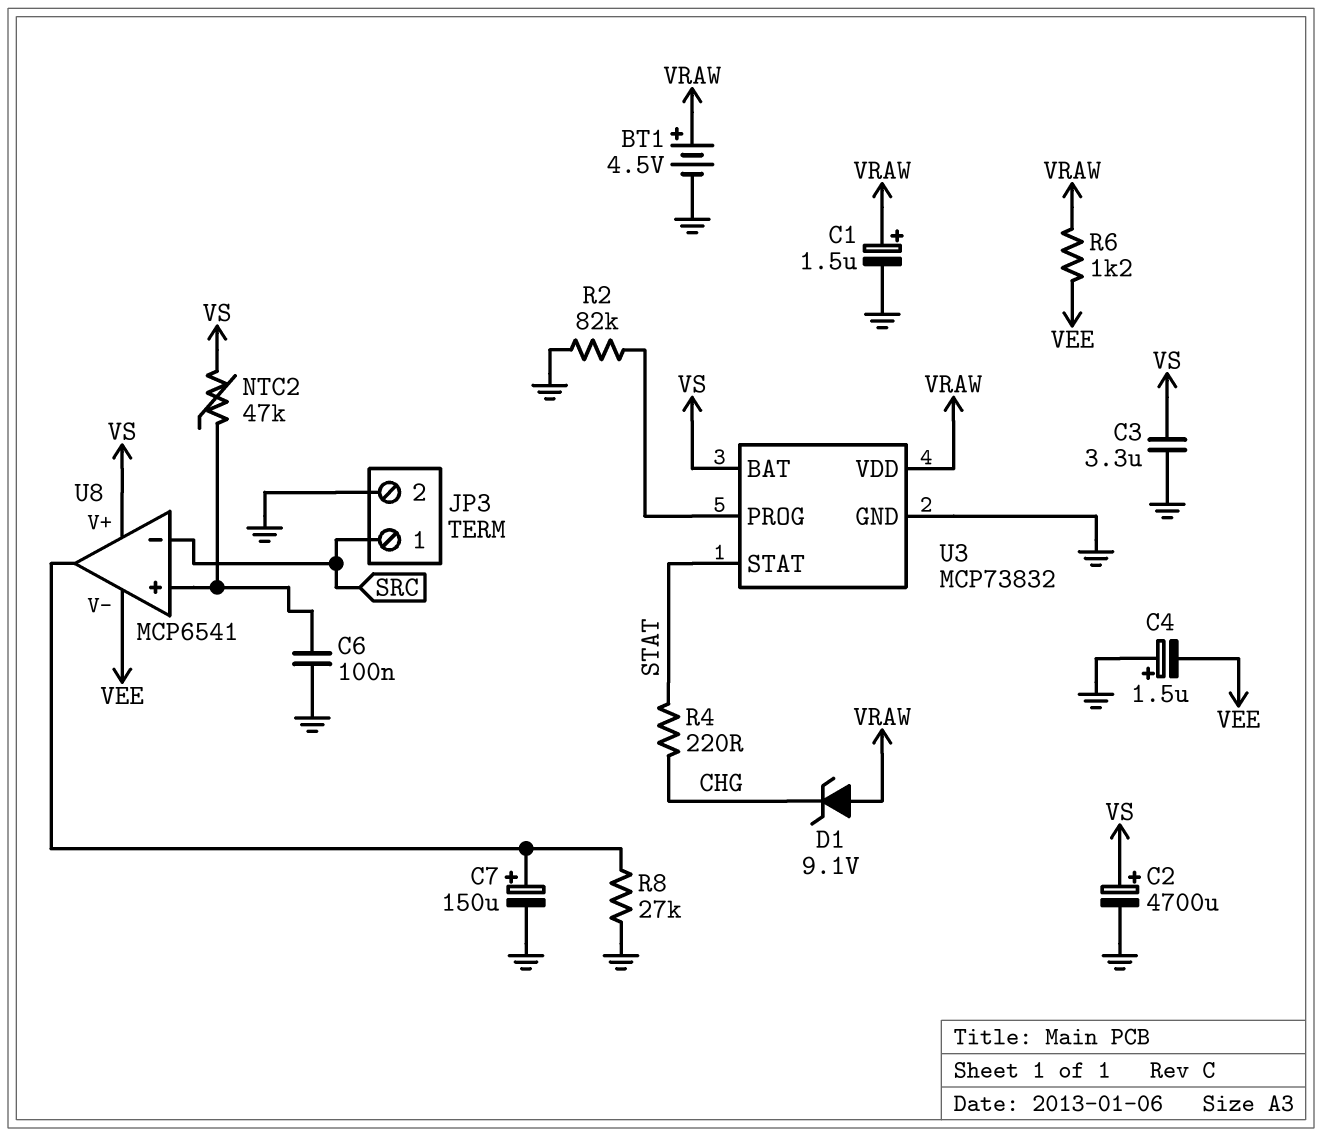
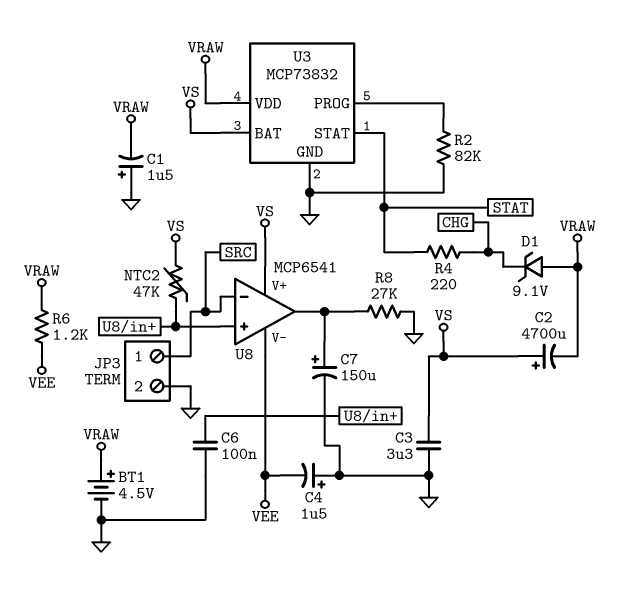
C1: 1.5uF (plus VRAW, minus GND) -> 1.5uF (plus GND, minus VRAW)
C2: 4700uF (plus VS, minus GND) -> 4700uF (plus VS, minus VRAW)

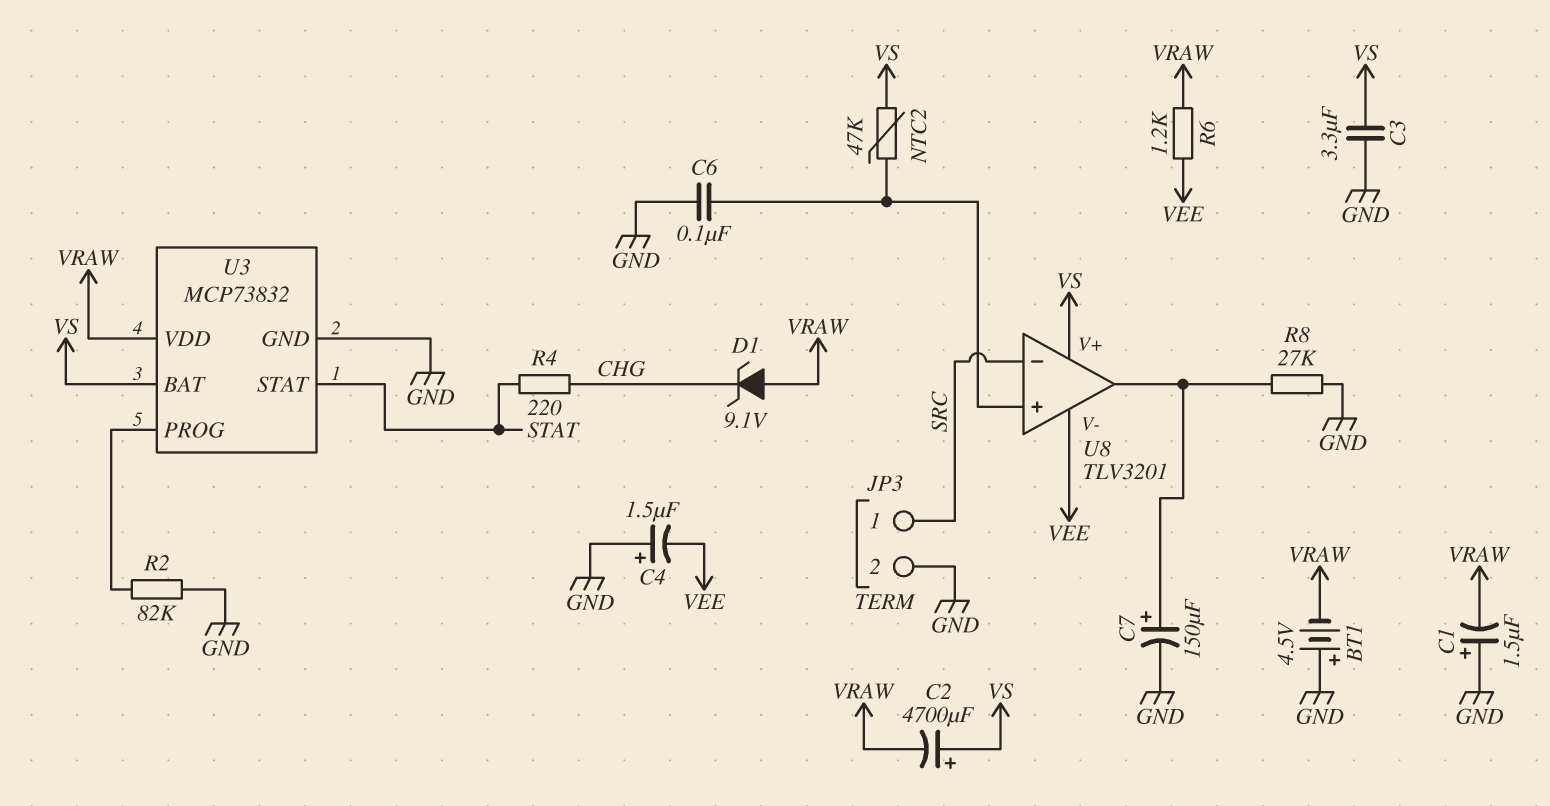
BT1: 4.5V (plus VRAW, minus GND) -> 4.5V (plus GND, minus VRAW)
U8: MCP6541 -> TLV3201

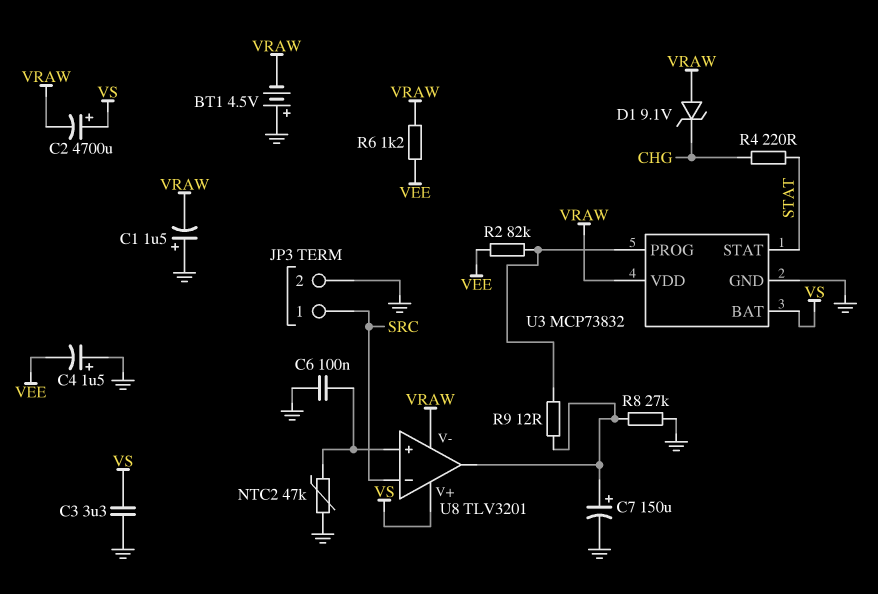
NTC2: 47k (U8/in+, VS) -> 47k (GND, U8/in+)
R2: 82k (GND, U3/PROG) -> 82k (U3/PROG, VEE)
R9: none -> 12 (U3/PROG, U8/out)
U8 pin V-: VEE -> VRAW

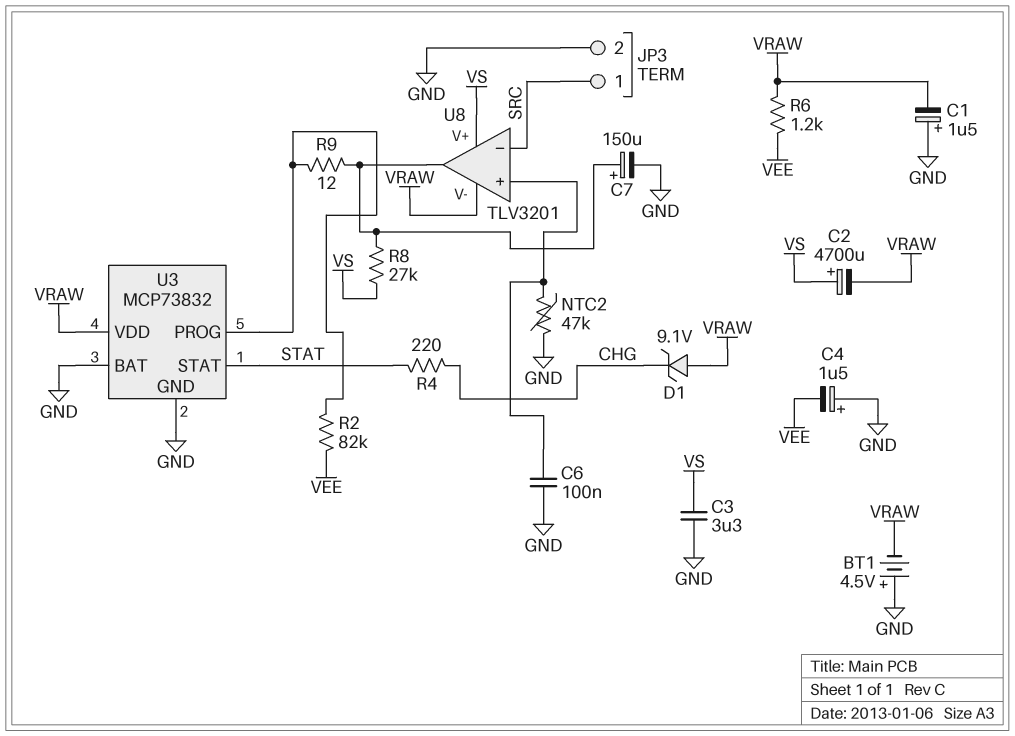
R8: 27k (GND, U8/out) -> 27k (U8/out, VS)
U3 pin BAT: VS -> GND

